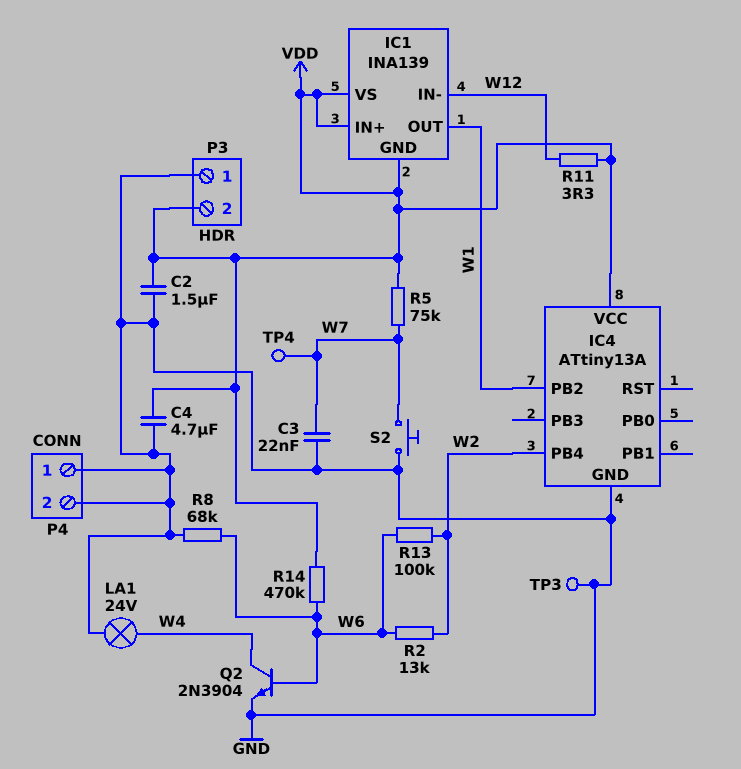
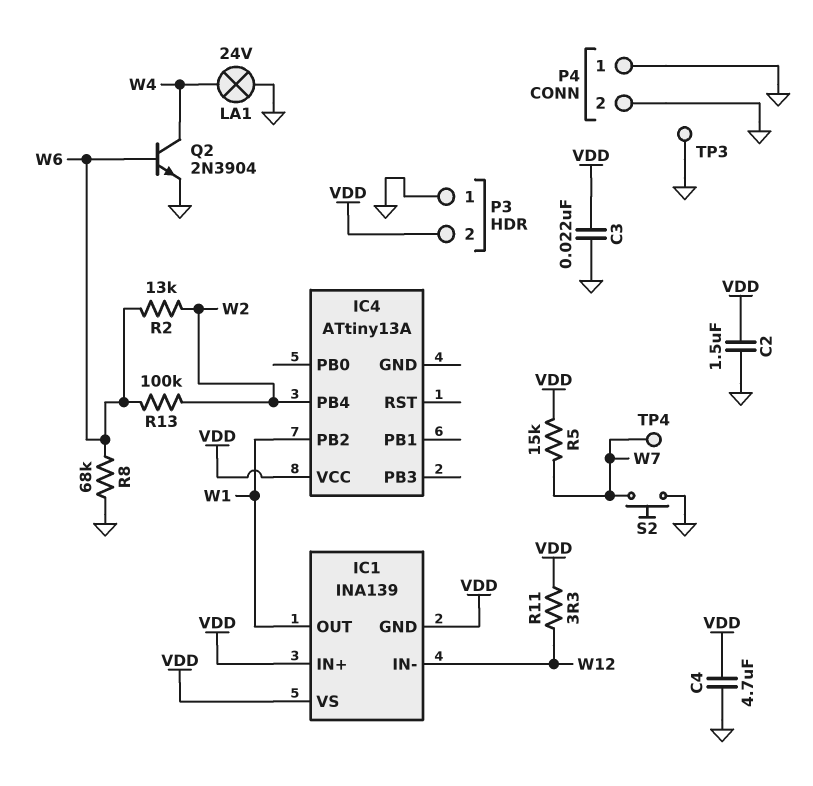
C3: 22nF (GND, W7) -> 22nF (GND, VDD)
IC4 pin GND: GND -> none
R5: 75k (VDD, W7) -> 15k (VDD, W7)
R14: 470k (VDD, W6) -> none

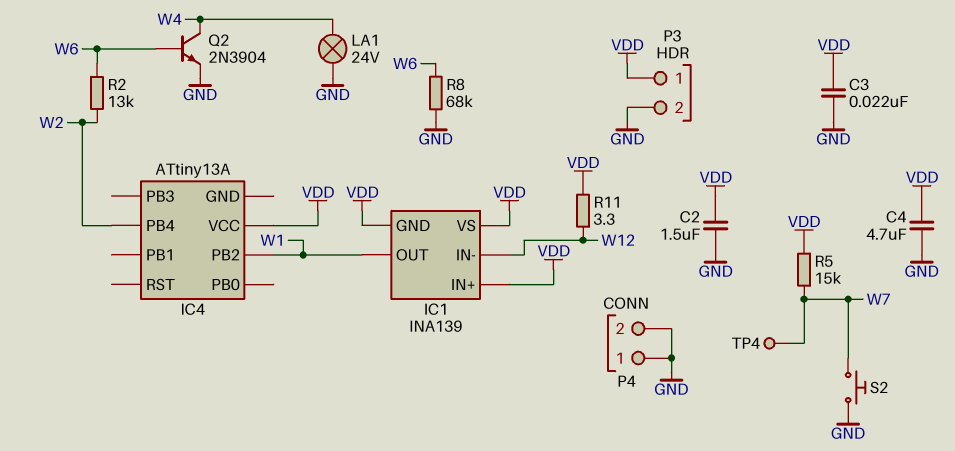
P3 pin 1: GND -> VDD
P3 pin 2: VDD -> GND
R13: 100k (W2, W6) -> none
TP3: test point (GND) -> none

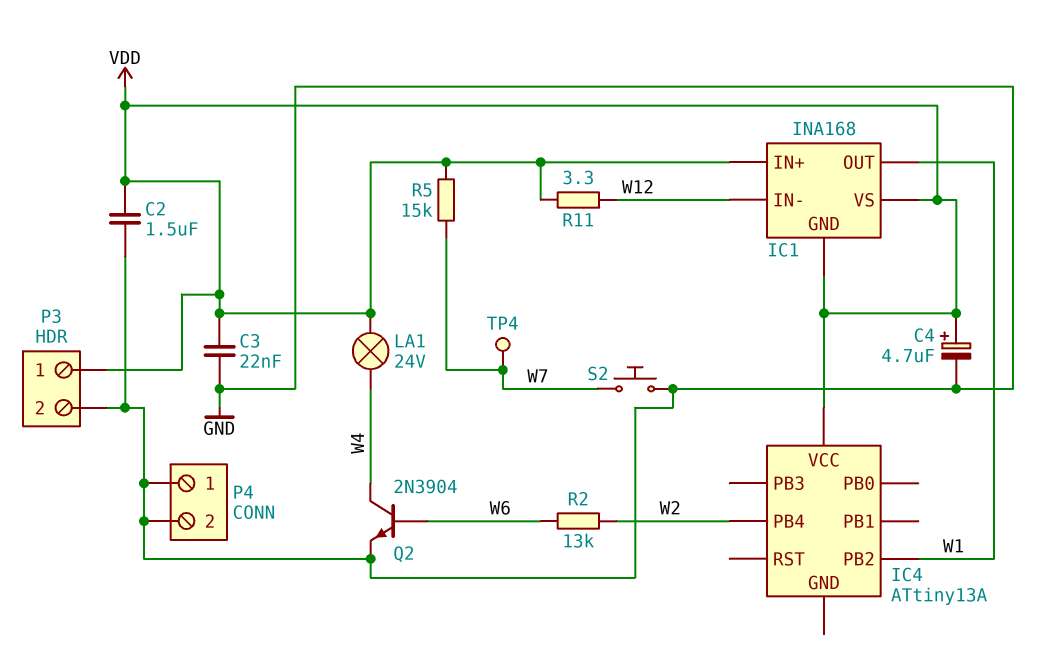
C4: 4.7uF (GND, VDD) -> 4.7uF (plus VDD, minus GND)
IC1: INA139 -> INA168
LA1: lamp 24V (GND, W4) -> lamp 24V (VDD, W4)
R8: 68k (GND, W6) -> none

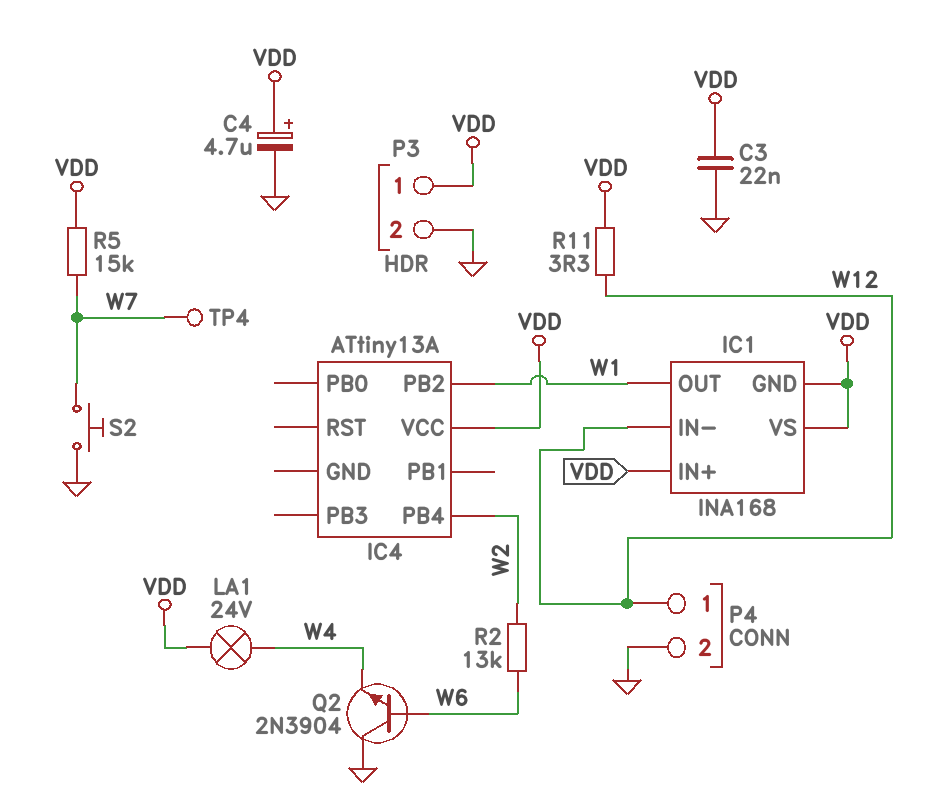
C2: 1.5uF (GND, VDD) -> none
P4 pin 1: GND -> W12
Q2: NPN 2N3904 (B W6, C W4, E GND) -> NPN 2N3904 (B W6, C GND, E W4)

